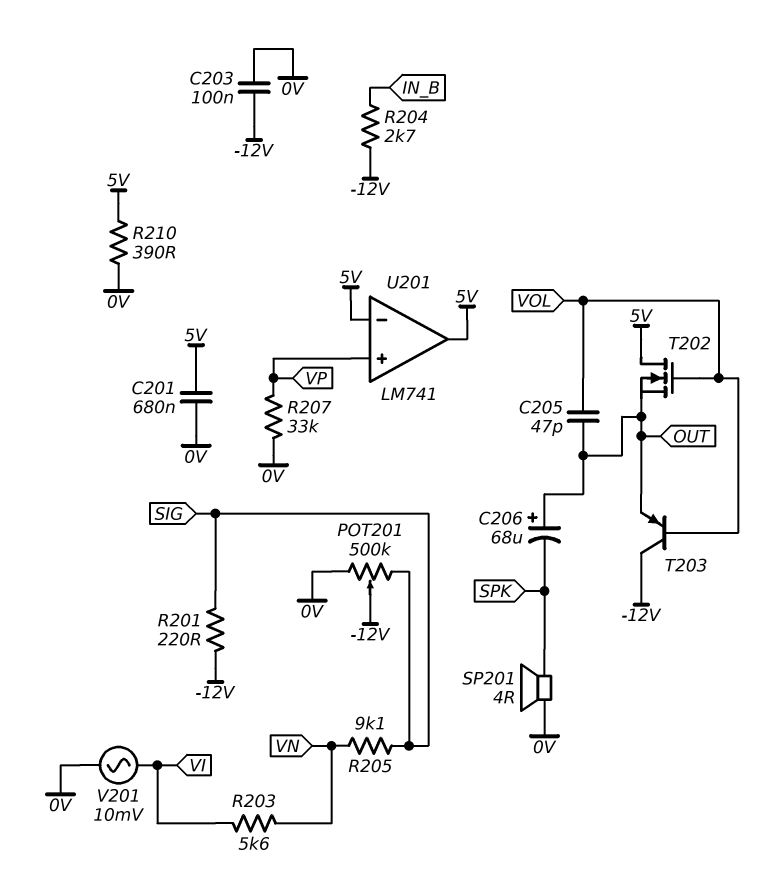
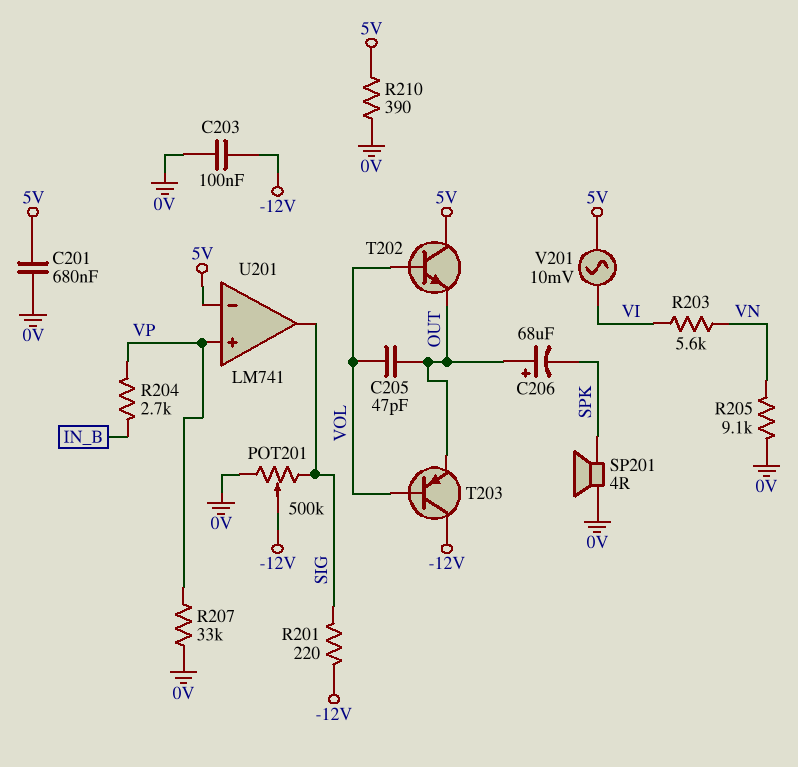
R204: 2.7k (-12V, IN_B) -> 2.7k (IN_B, VP)
R205: 9.1k (SIG, VN) -> 9.1k (0V, VN)
T202: NMOS (G VOL, D 5V, S OUT) -> NPN (B VOL, C 5V, E OUT)
U201 pin out: 5V -> SIG
V201: AC 10mV (0V, VI) -> AC 10mV (5V, VI)

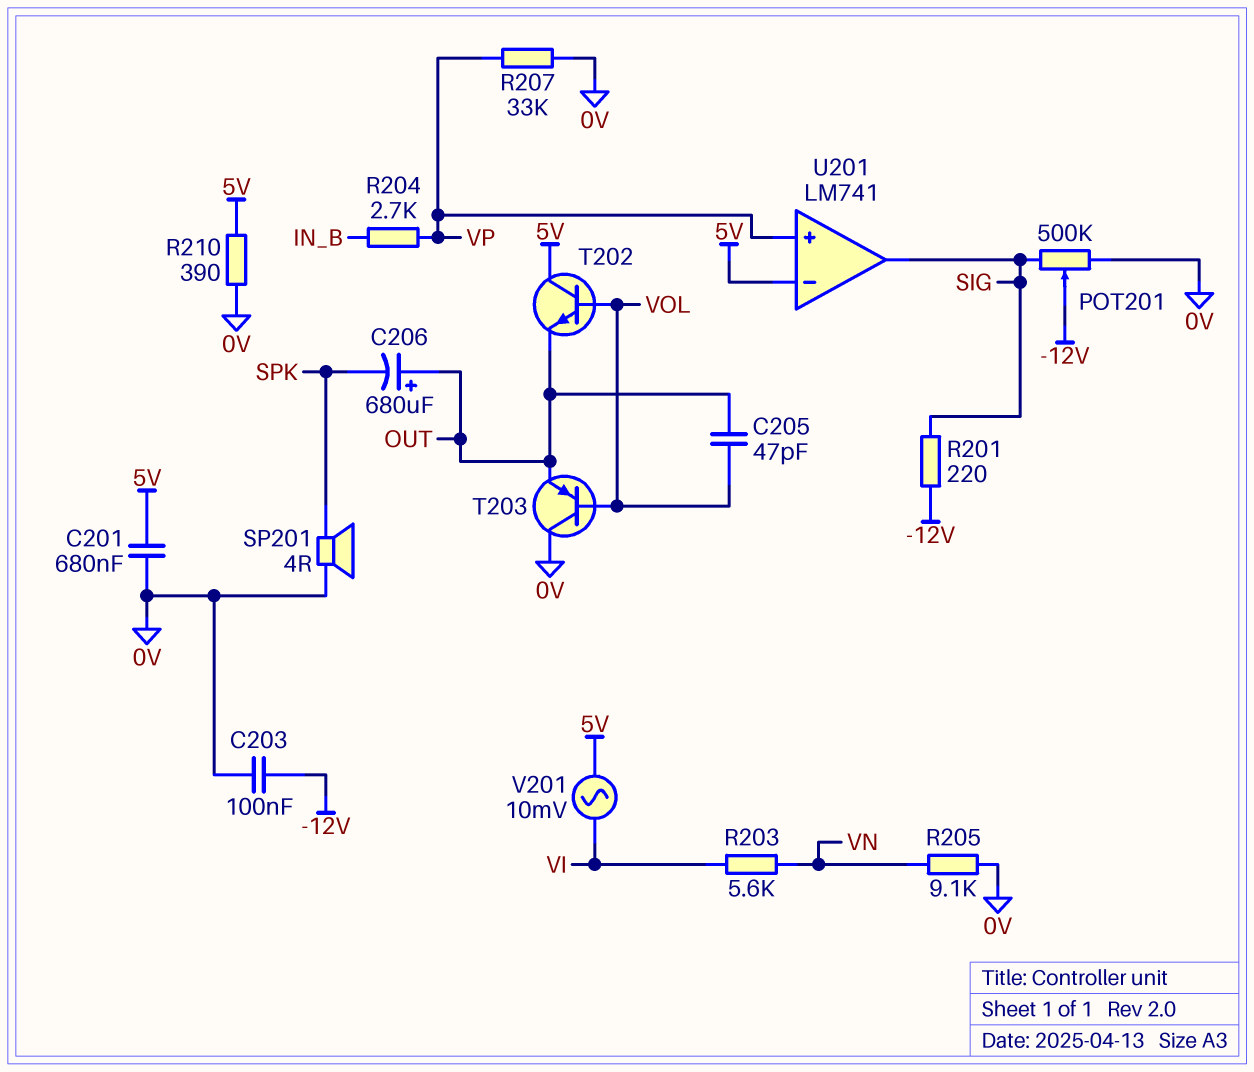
C206: 68uF (plus OUT, minus SPK) -> 680uF (plus OUT, minus SPK)
T203: PNP (B VOL, C -12V, E OUT) -> PNP (B VOL, C 0V, E OUT)

